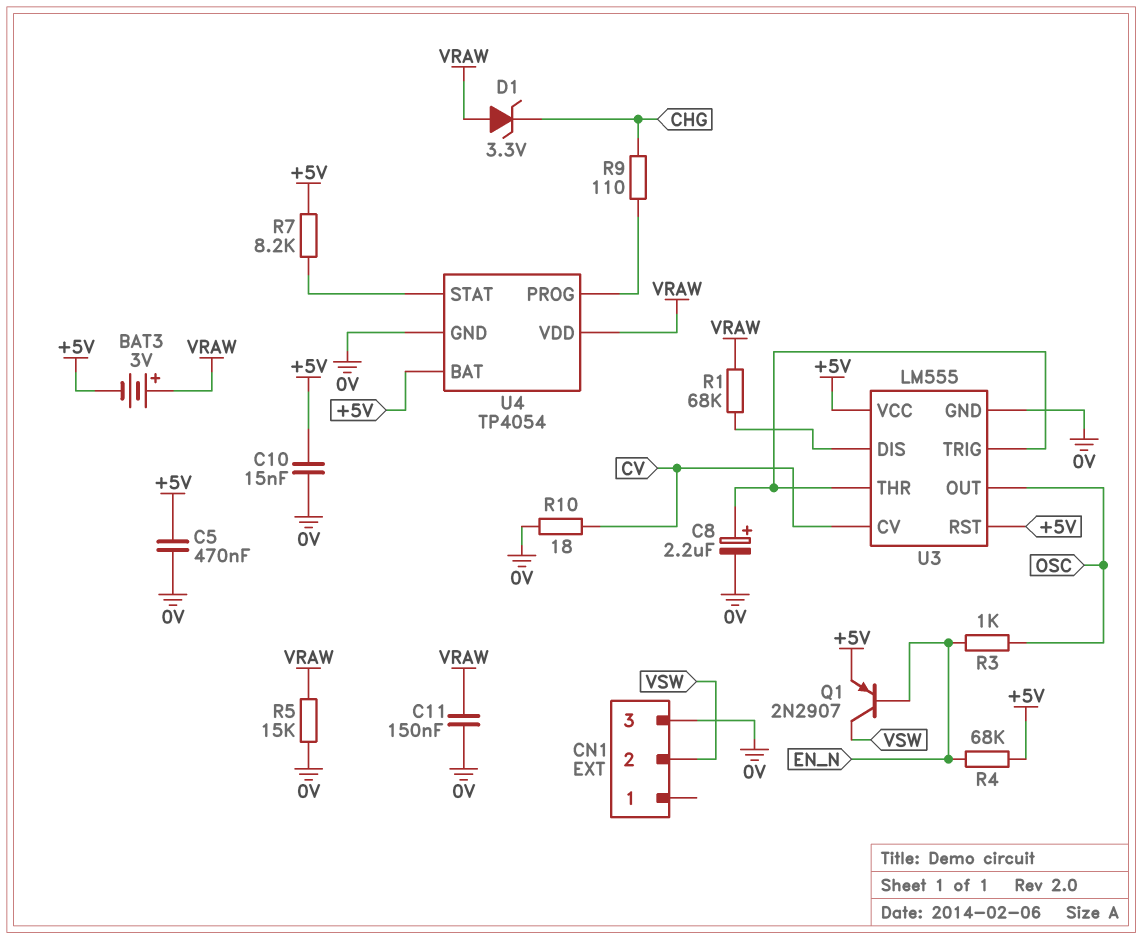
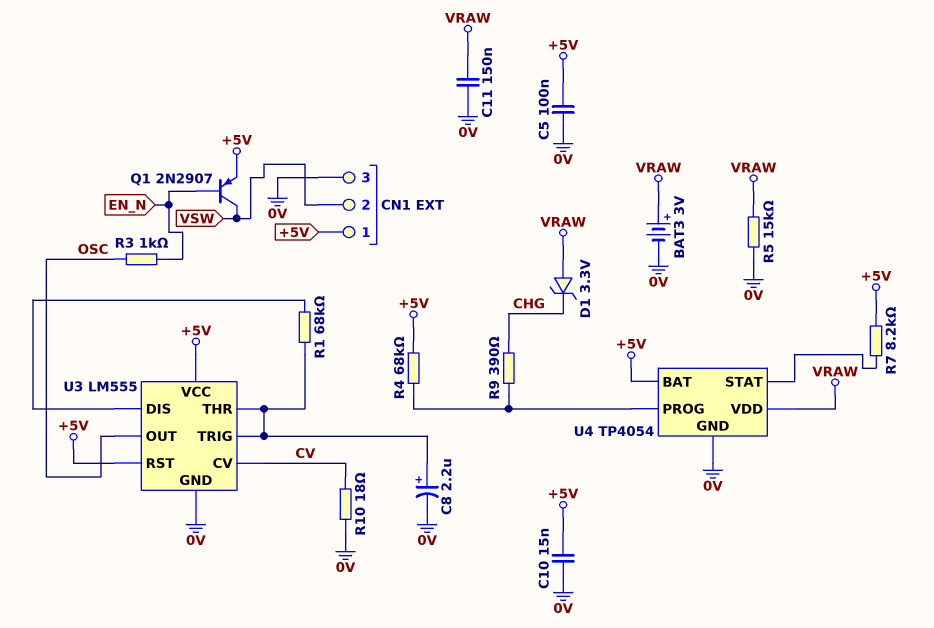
BAT3: 3V (plus VRAW, minus +5V) -> 3V (plus VRAW, minus 0V)
C5: 470nF (+5V, 0V) -> 100nF (+5V, 0V)
CN1 pin 1: none -> +5V
R1: 68k (U3/DIS, VRAW) -> 68k (U3/DIS, U3/THR)
R4: 68k (+5V, EN_N) -> 68k (+5V, U4/PROG)
R9: 110 (CHG, U4/PROG) -> 390 (CHG, U4/PROG)

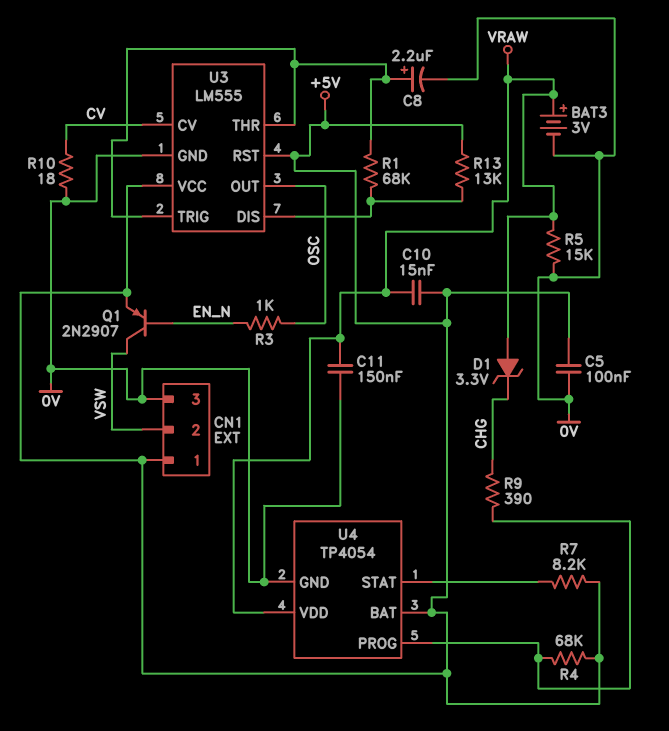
C10: 15nF (+5V, 0V) -> 15nF (+5V, VRAW)
R13: none -> 13k (+5V, U3/DIS)

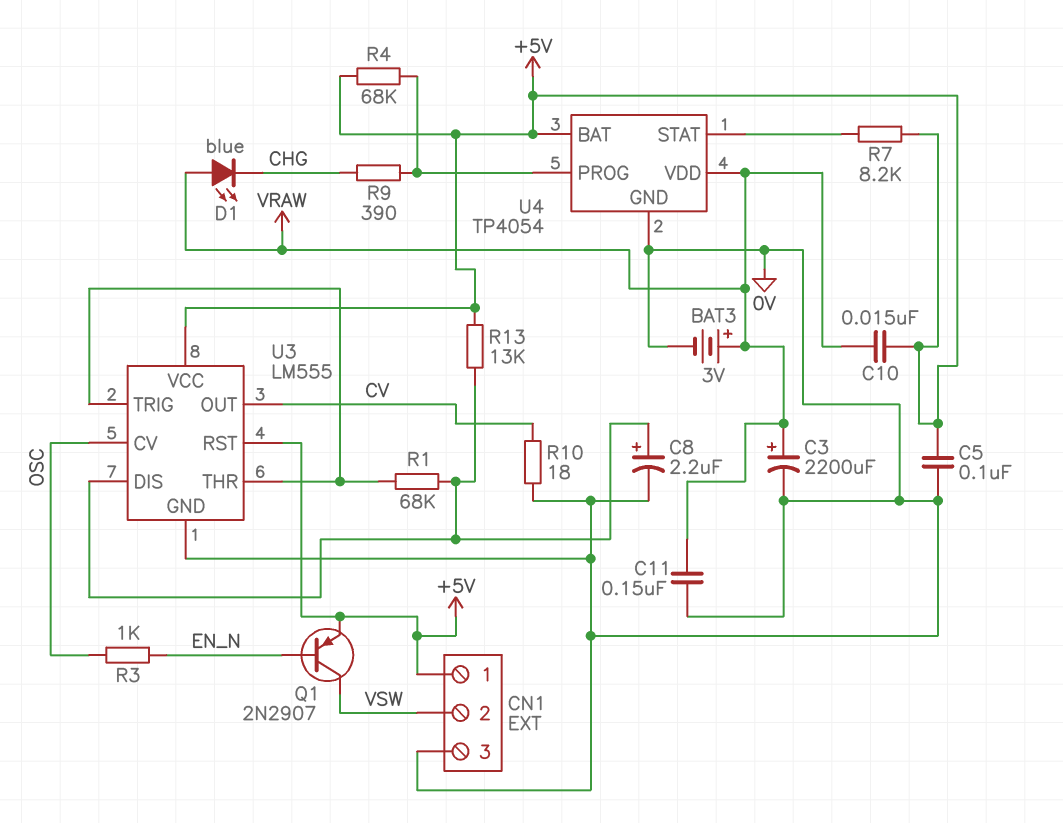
C3: none -> 2200uF (plus VRAW, minus 0V)
C8: 2.2uF (plus U3/THR, minus 0V) -> 2.2uF (plus U3/DIS, minus 0V)
D1: zener 3.3V (A VRAW, K CHG) -> LED blue (A VRAW, K CHG)
R5: 15k (0V, VRAW) -> none
U3 pin CV: CV -> OSC
U3 pin OUT: OSC -> CV

